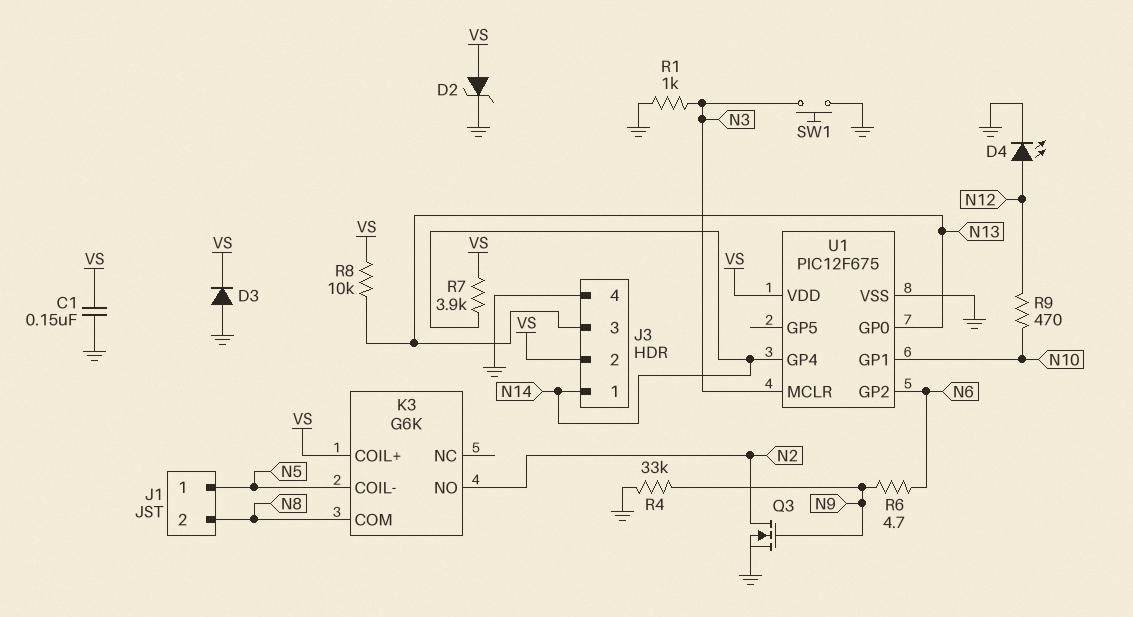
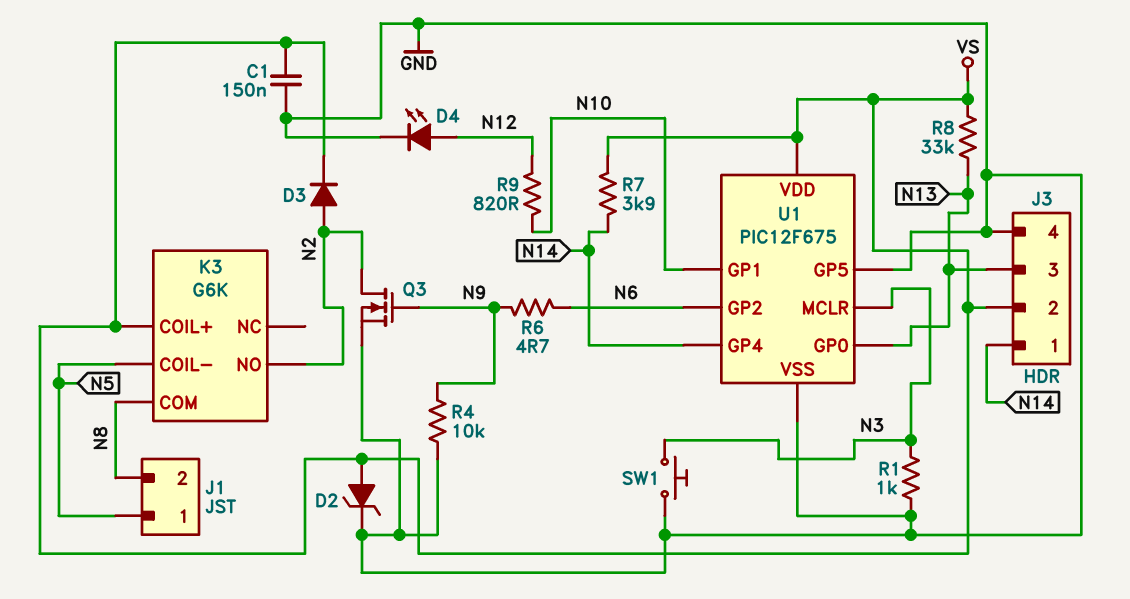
D3: diode (A GND, K VS) -> diode (A N2, K VS)
R4: 33k (GND, N9) -> 10k (GND, N9)
R8: 10k (N13, VS) -> 33k (N13, VS)
R9: 470 (N10, N12) -> 820 (N10, N12)
U1 pin GP5: none -> GND

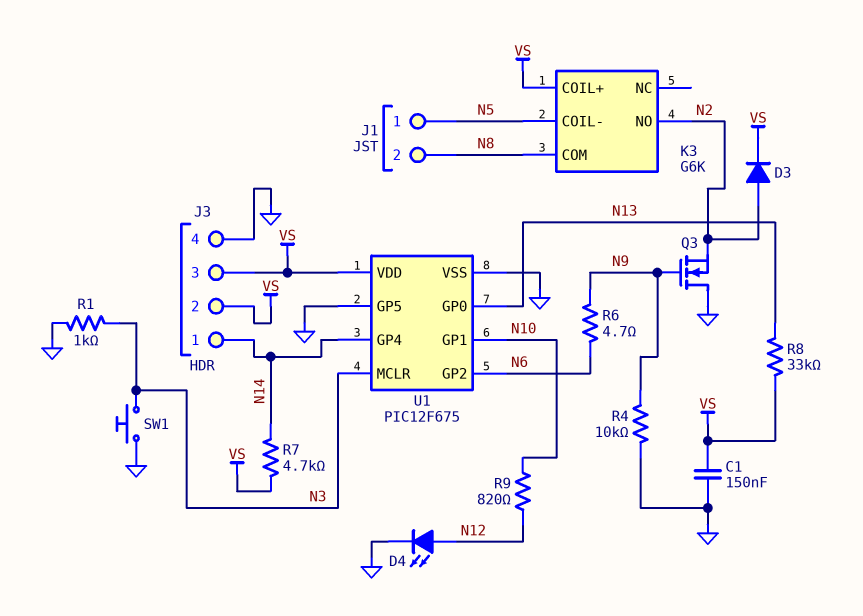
D2: zener (A VS, K GND) -> none
J3 pin 3: N13 -> VS
Q3: NMOS (G N9, D N2, S GND) -> NMOS (G N9, D GND, S N2)
R7: 3.9k (N14, VS) -> 4.7k (N14, VS)

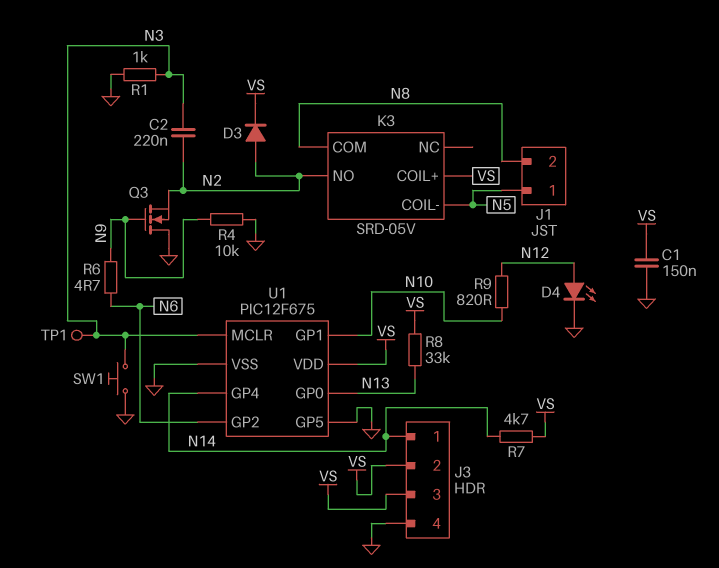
C2: none -> 220nF (N2, N3)
K3: G6K -> SRD-05V
TP1: none -> test point (N3)

